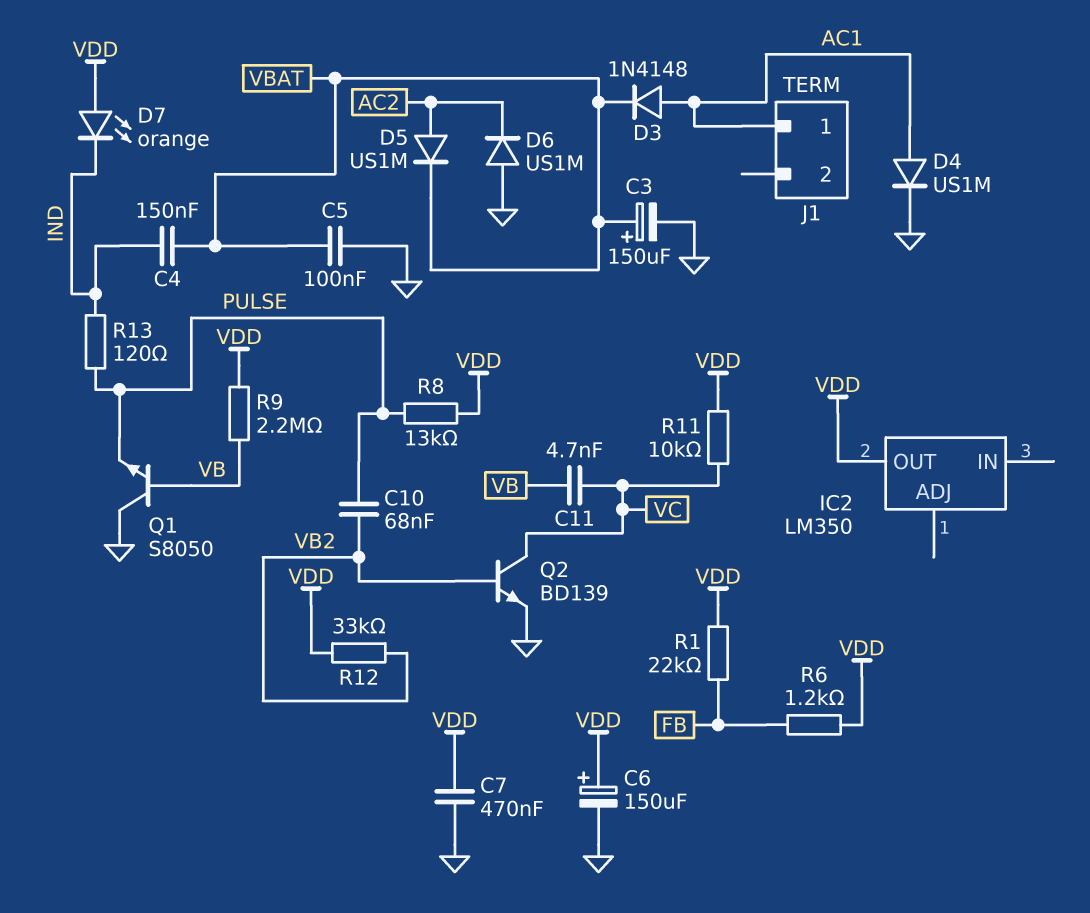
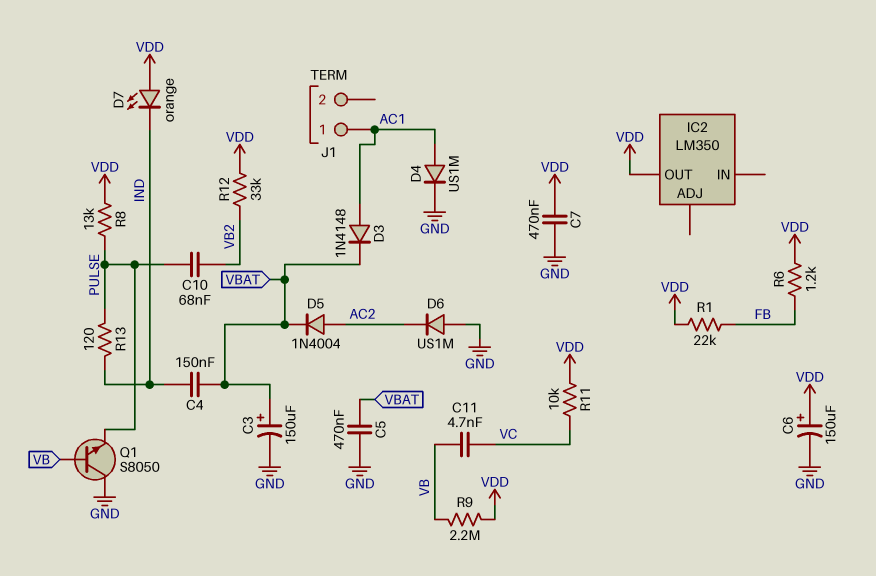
C5: 100nF (GND, VBAT) -> 470nF (GND, VBAT)
D5: diode US1M (A AC2, K VBAT) -> diode 1N4004 (A AC2, K VBAT)
Q2: NPN BD139 (B VB2, C VC, E GND) -> none

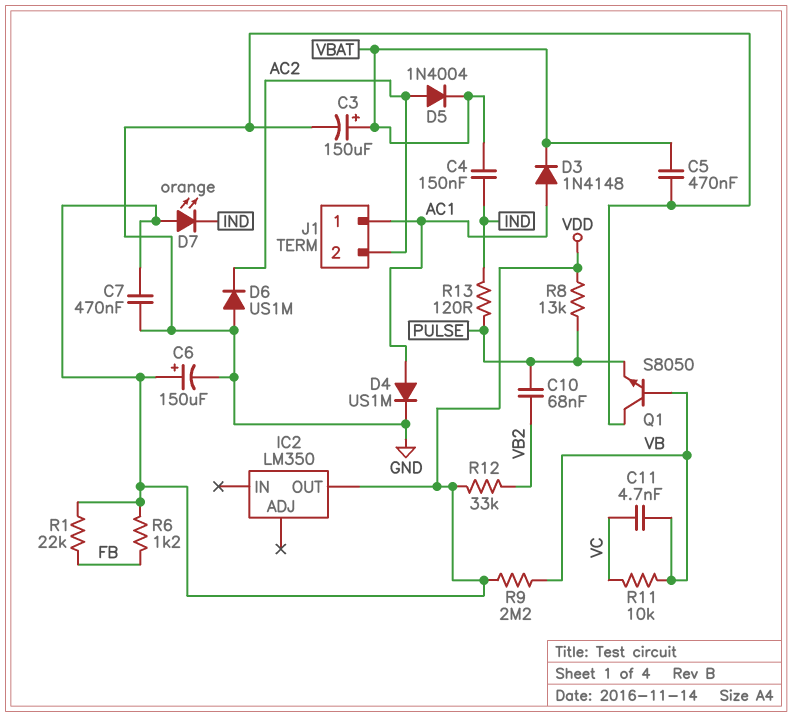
J1 pin 2: none -> AC2
R11: 10k (VC, VDD) -> 10k (VB, VC)

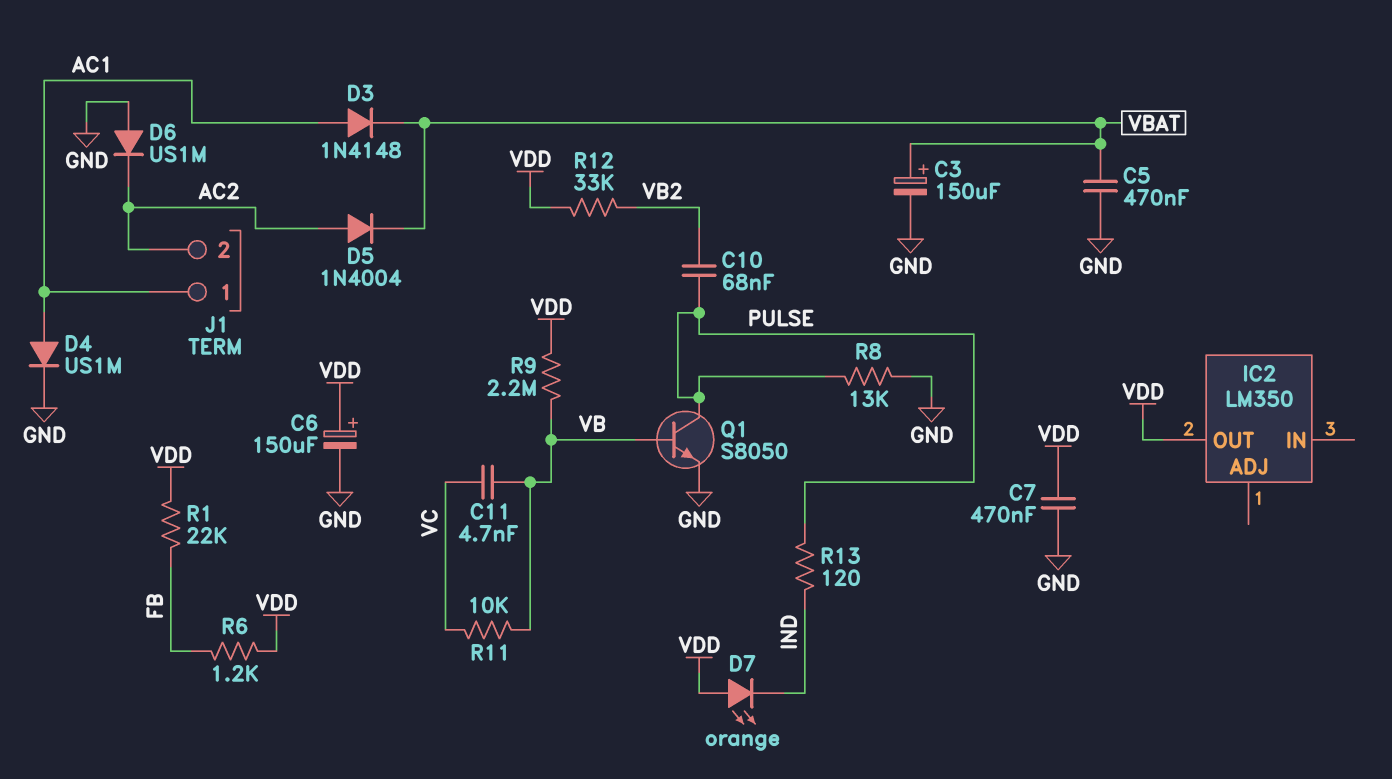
C4: 150nF (IND, VBAT) -> none
Q1: NPN S8050 (B VB, C GND, E PULSE) -> NPN S8050 (B VB, C PULSE, E GND)
R8: 13k (PULSE, VDD) -> 13k (GND, PULSE)

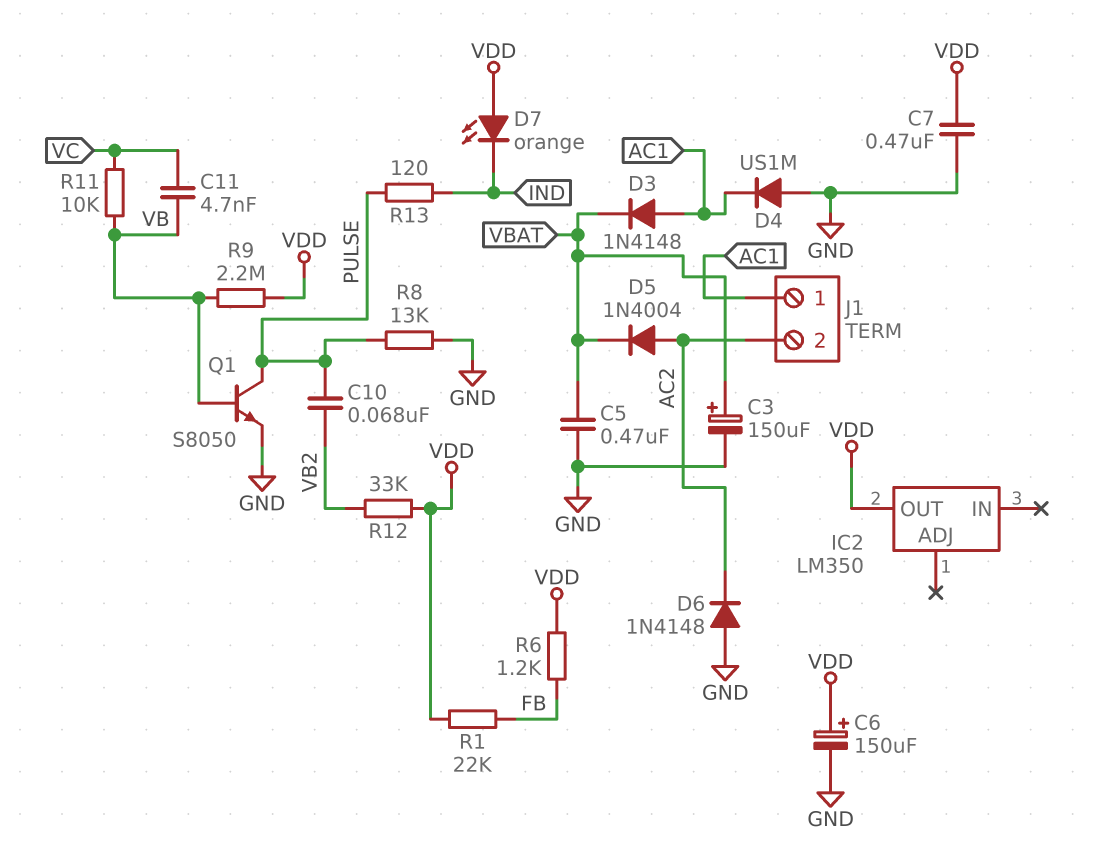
D4: diode US1M (A AC1, K GND) -> diode US1M (A GND, K AC1)
D6: diode US1M (A GND, K AC2) -> diode 1N4148 (A GND, K AC2)

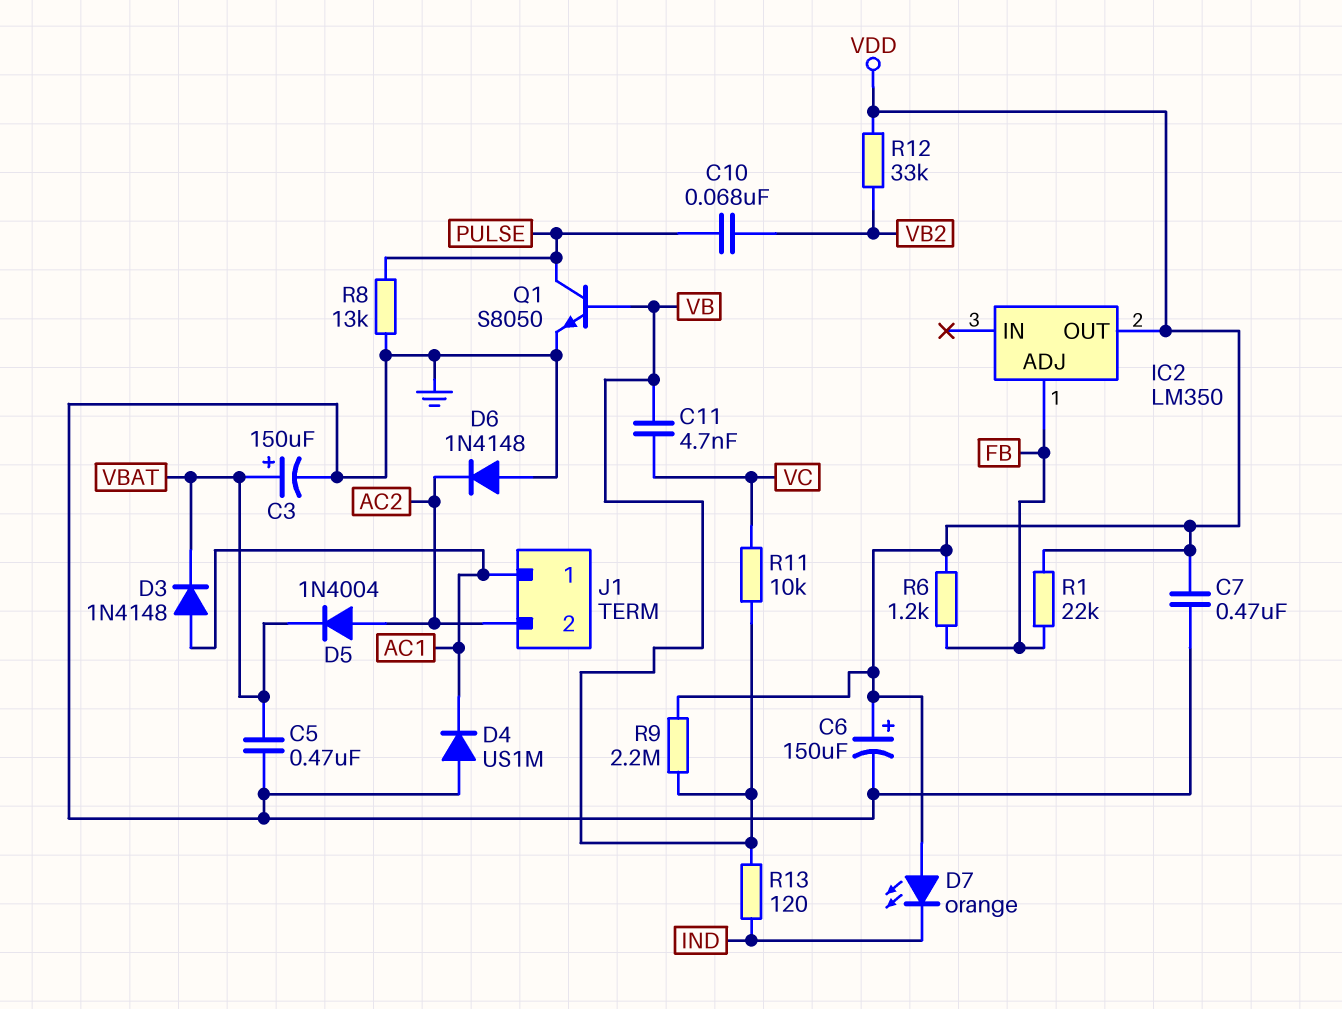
IC2 pin ADJ: none -> FB
R13: 120 (IND, PULSE) -> 120 (IND, VB)

